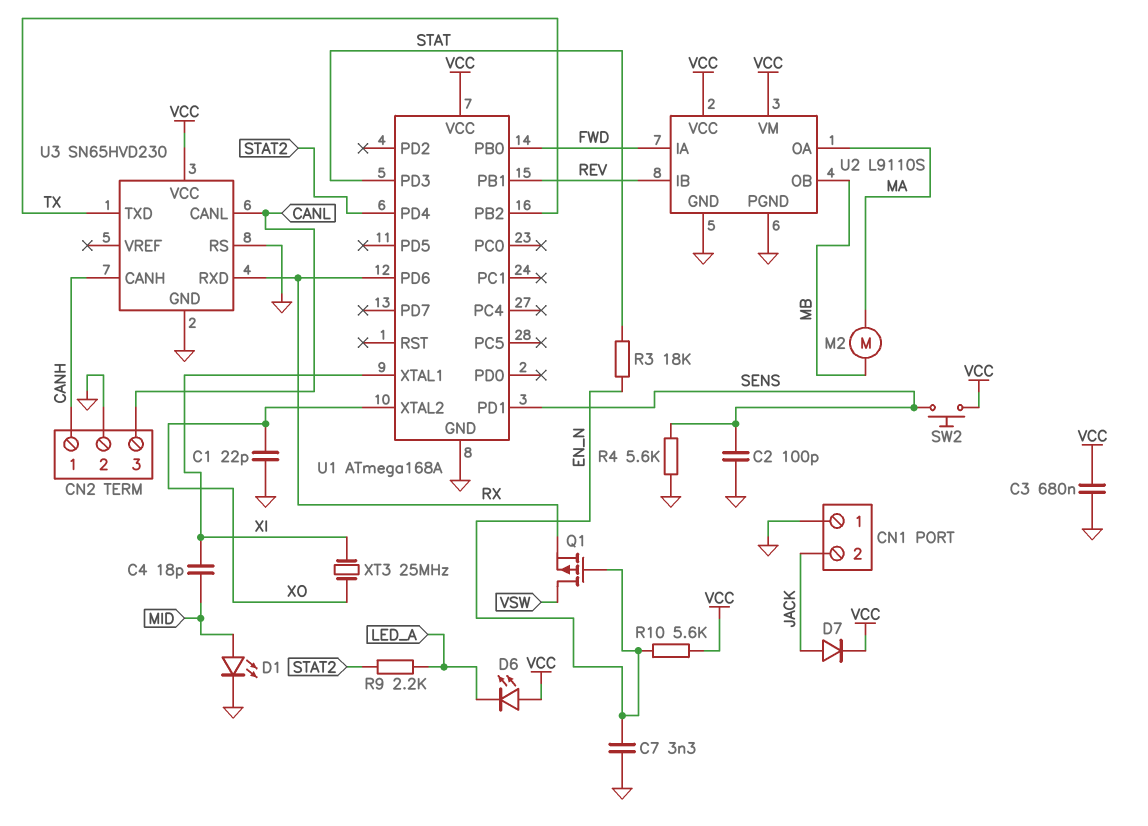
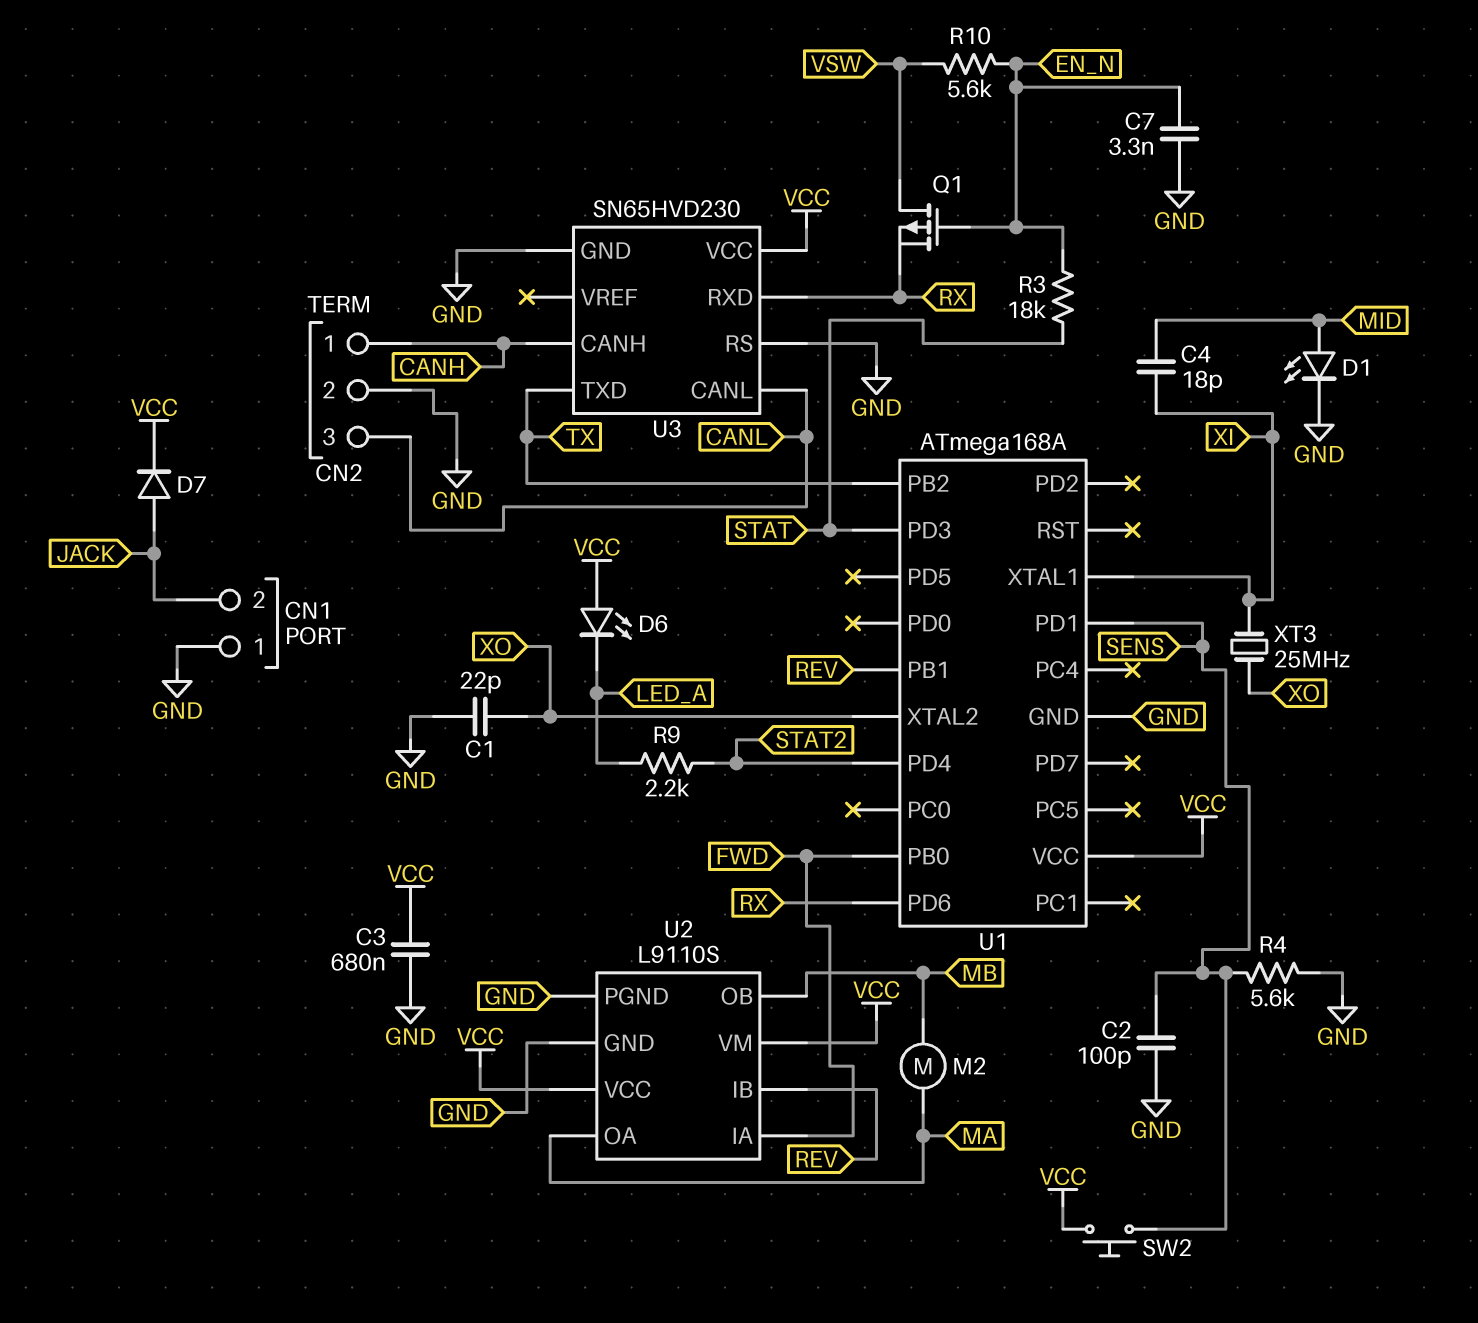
R10: 5.6k (EN_N, VCC) -> 5.6k (EN_N, VSW)

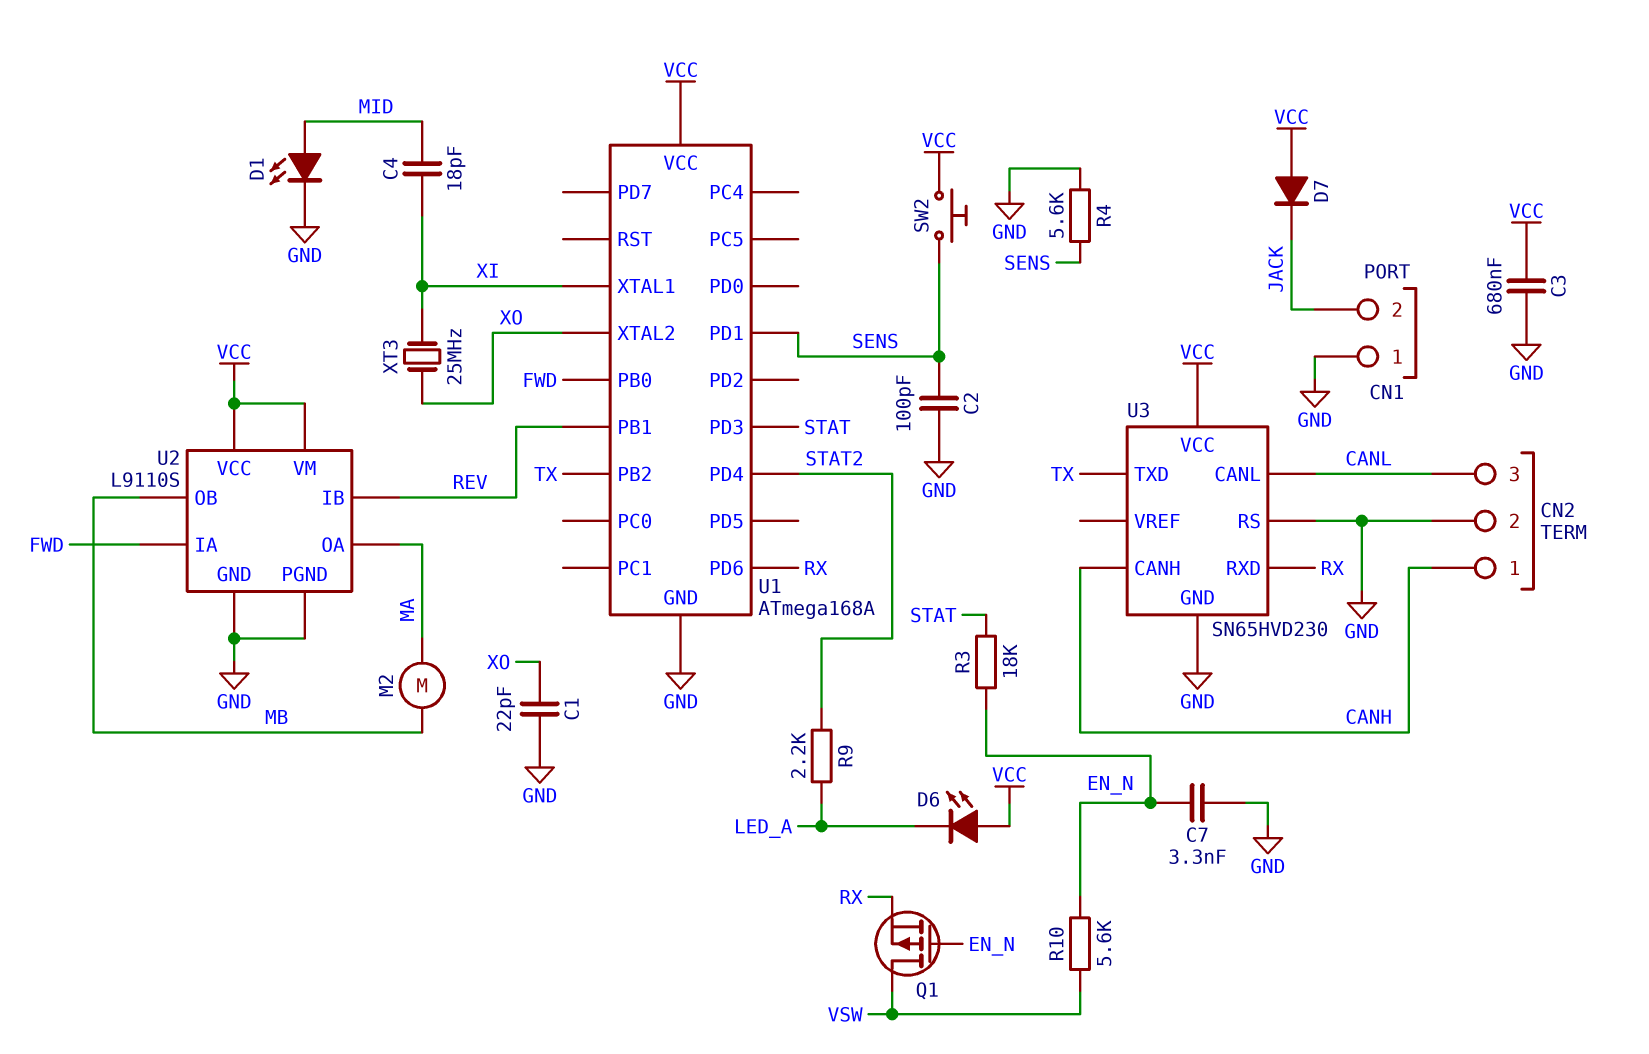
D7: diode (A JACK, K VCC) -> diode (A VCC, K JACK)

